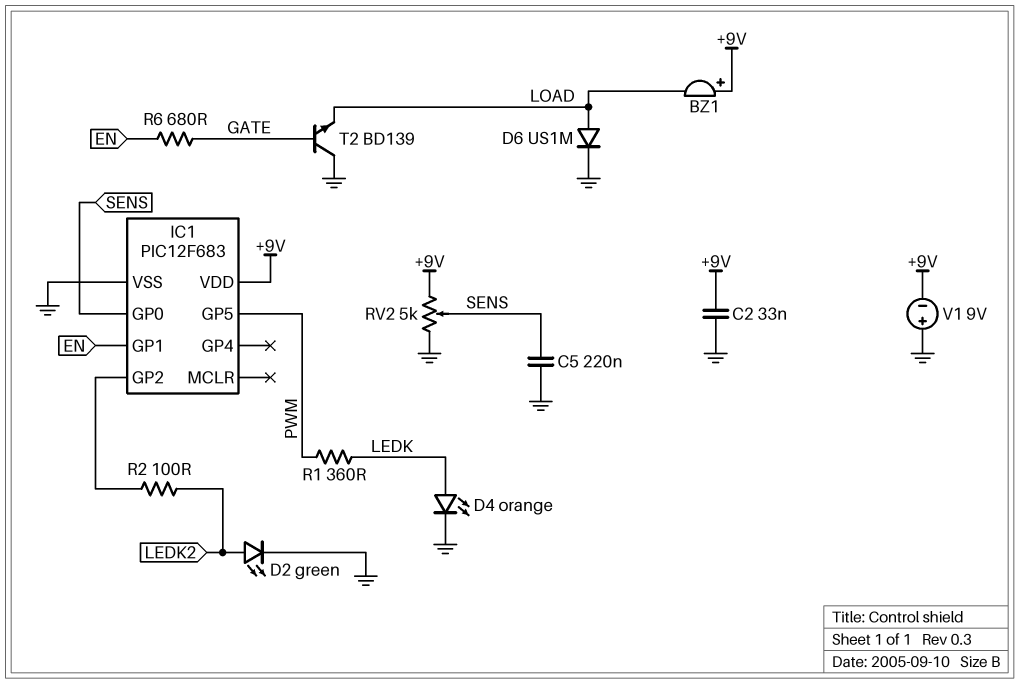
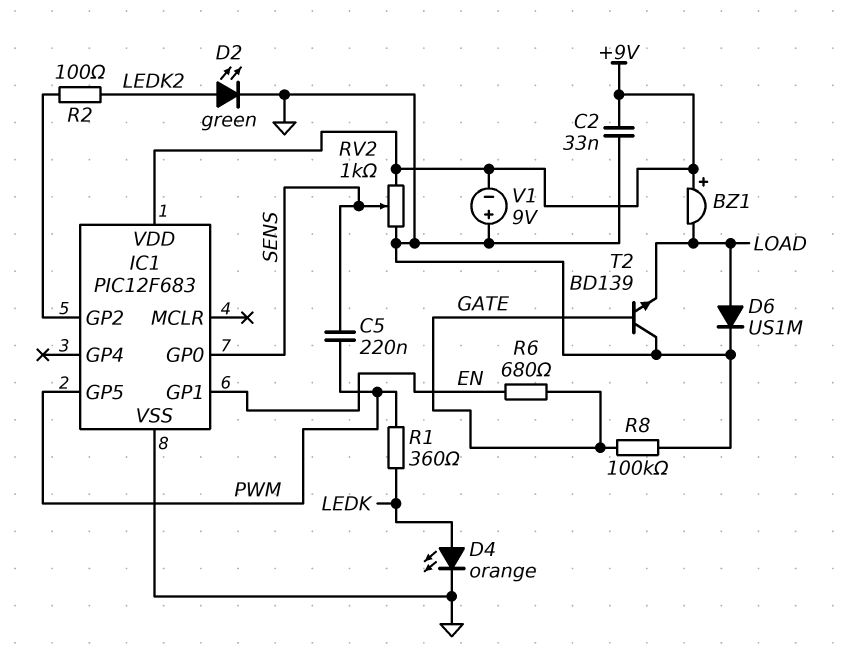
C5: 220nF (GND, SENS) -> 220nF (PWM, SENS)
R8: none -> 100k (GATE, GND)
RV2: 5k (+9V, GND, wiper SENS) -> 1k (+9V, GND, wiper SENS)

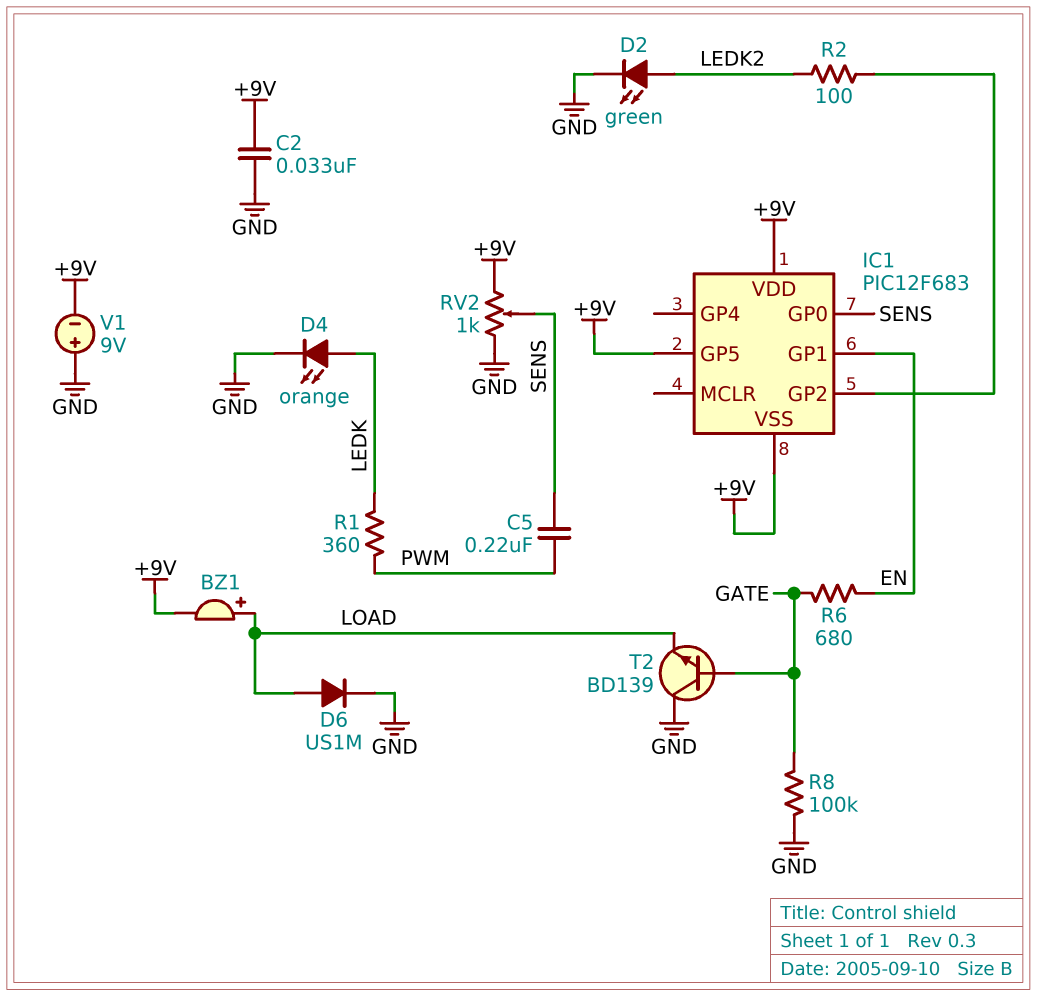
BZ1: buzzer (plus +9V, minus LOAD) -> buzzer (plus LOAD, minus +9V)
IC1 pin GP5: PWM -> +9V
IC1 pin VSS: GND -> +9V

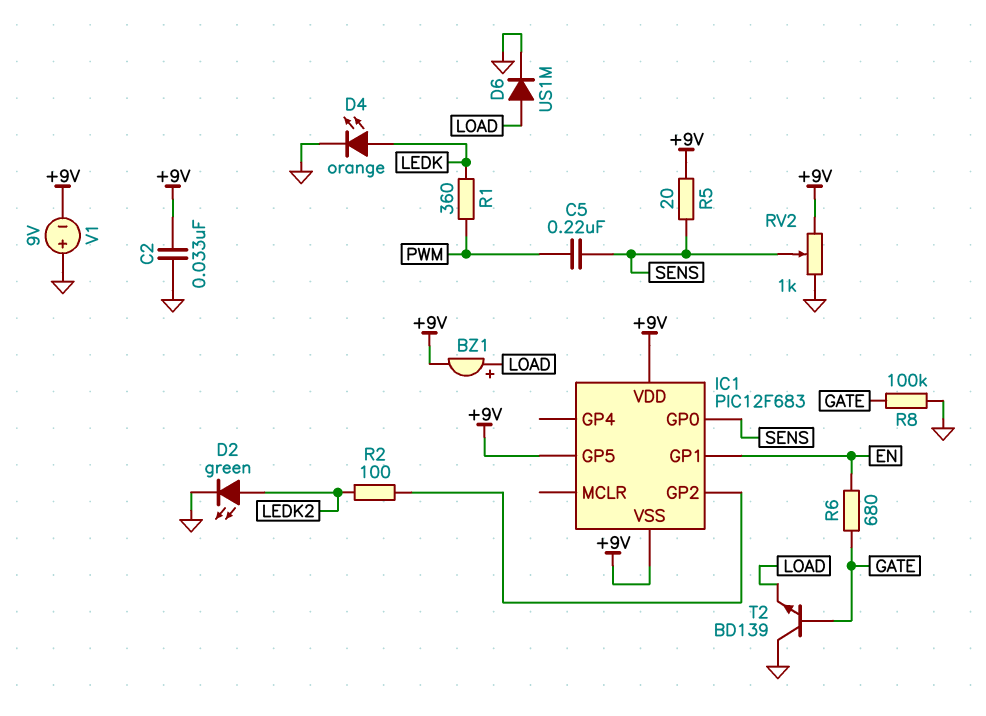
R5: none -> 20 (+9V, SENS)

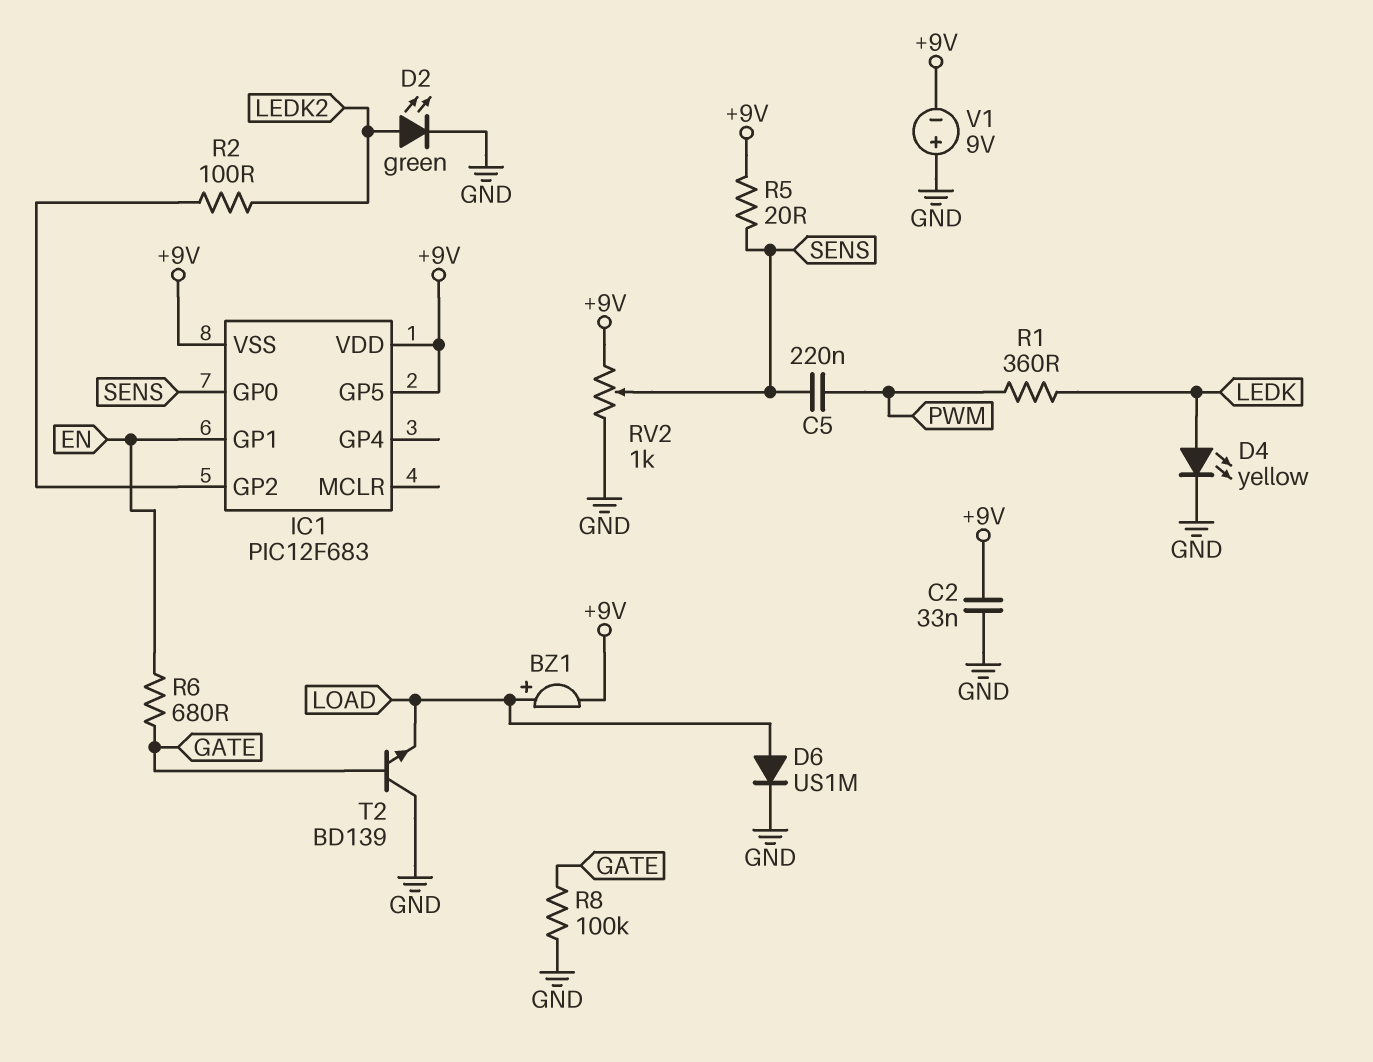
D4: LED orange (A LEDK, K GND) -> LED yellow (A LEDK, K GND)

